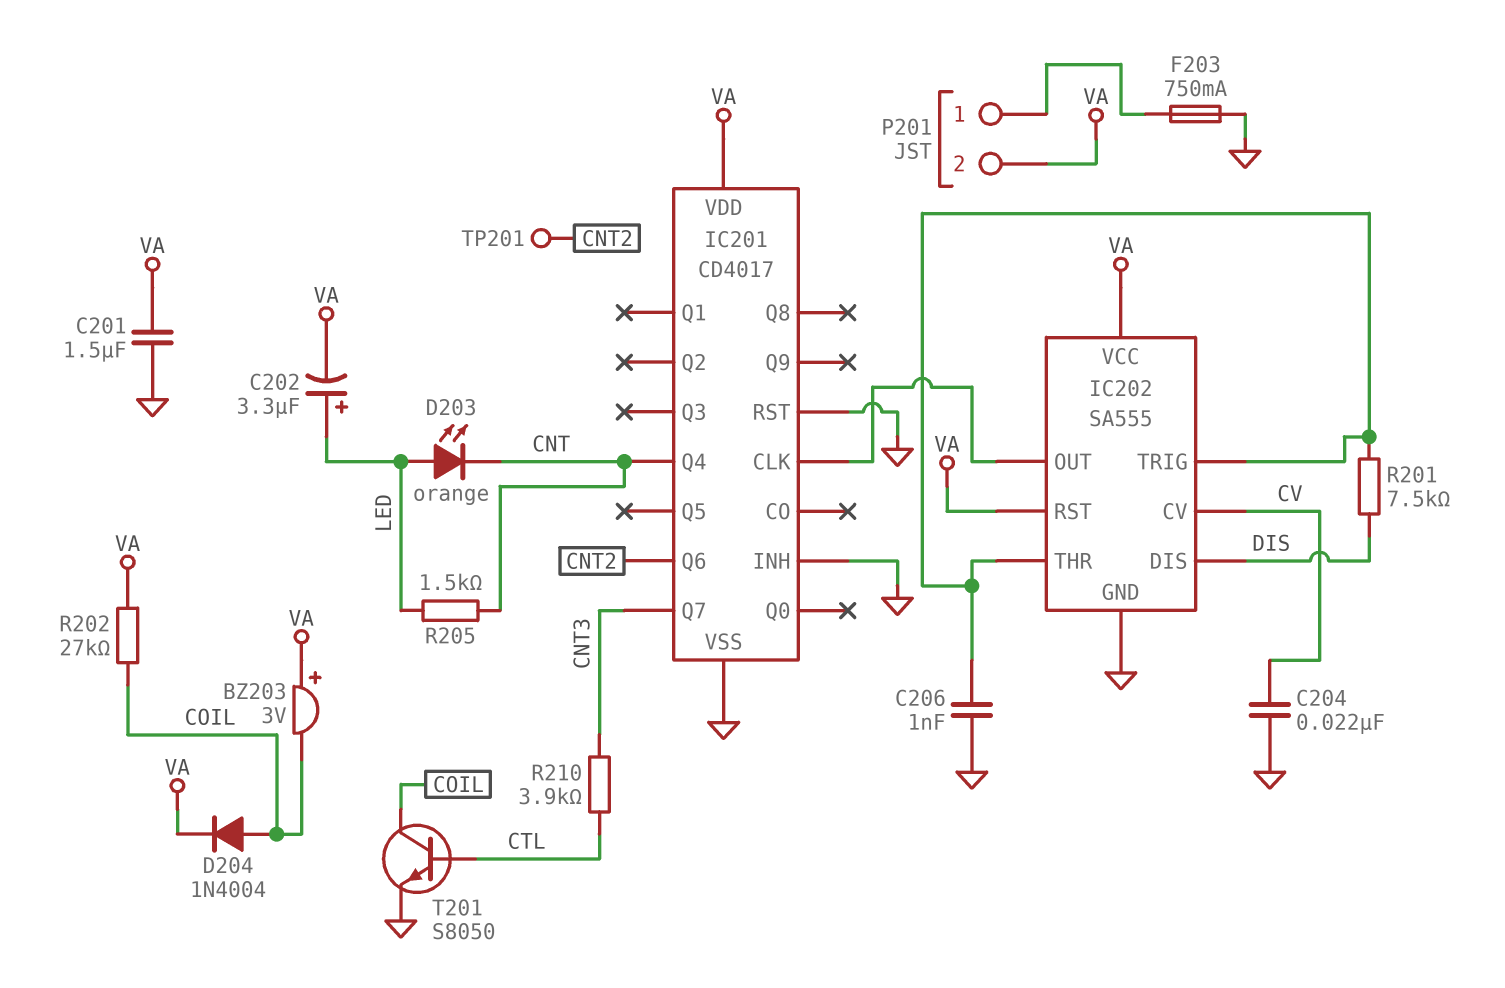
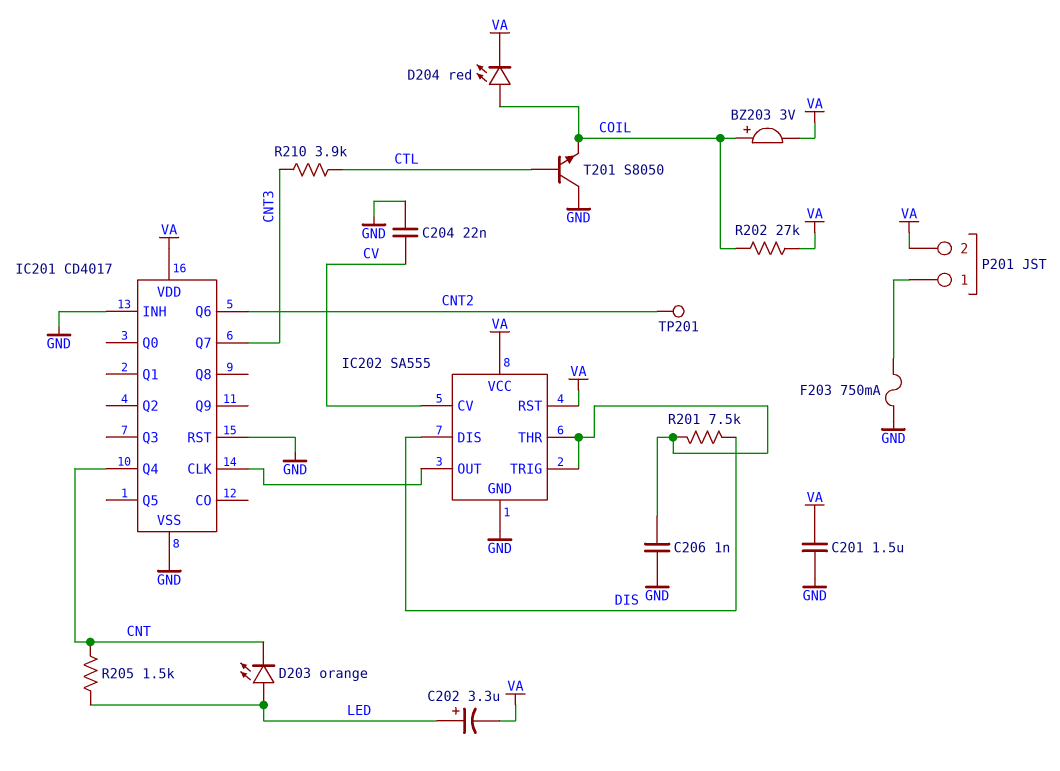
BZ203: buzzer 3V (plus VA, minus COIL) -> buzzer 3V (plus COIL, minus VA)
D204: diode 1N4004 (A COIL, K VA) -> LED red (A COIL, K VA)
T201: NPN S8050 (B CTL, C COIL, E GND) -> NPN S8050 (B CTL, C GND, E COIL)

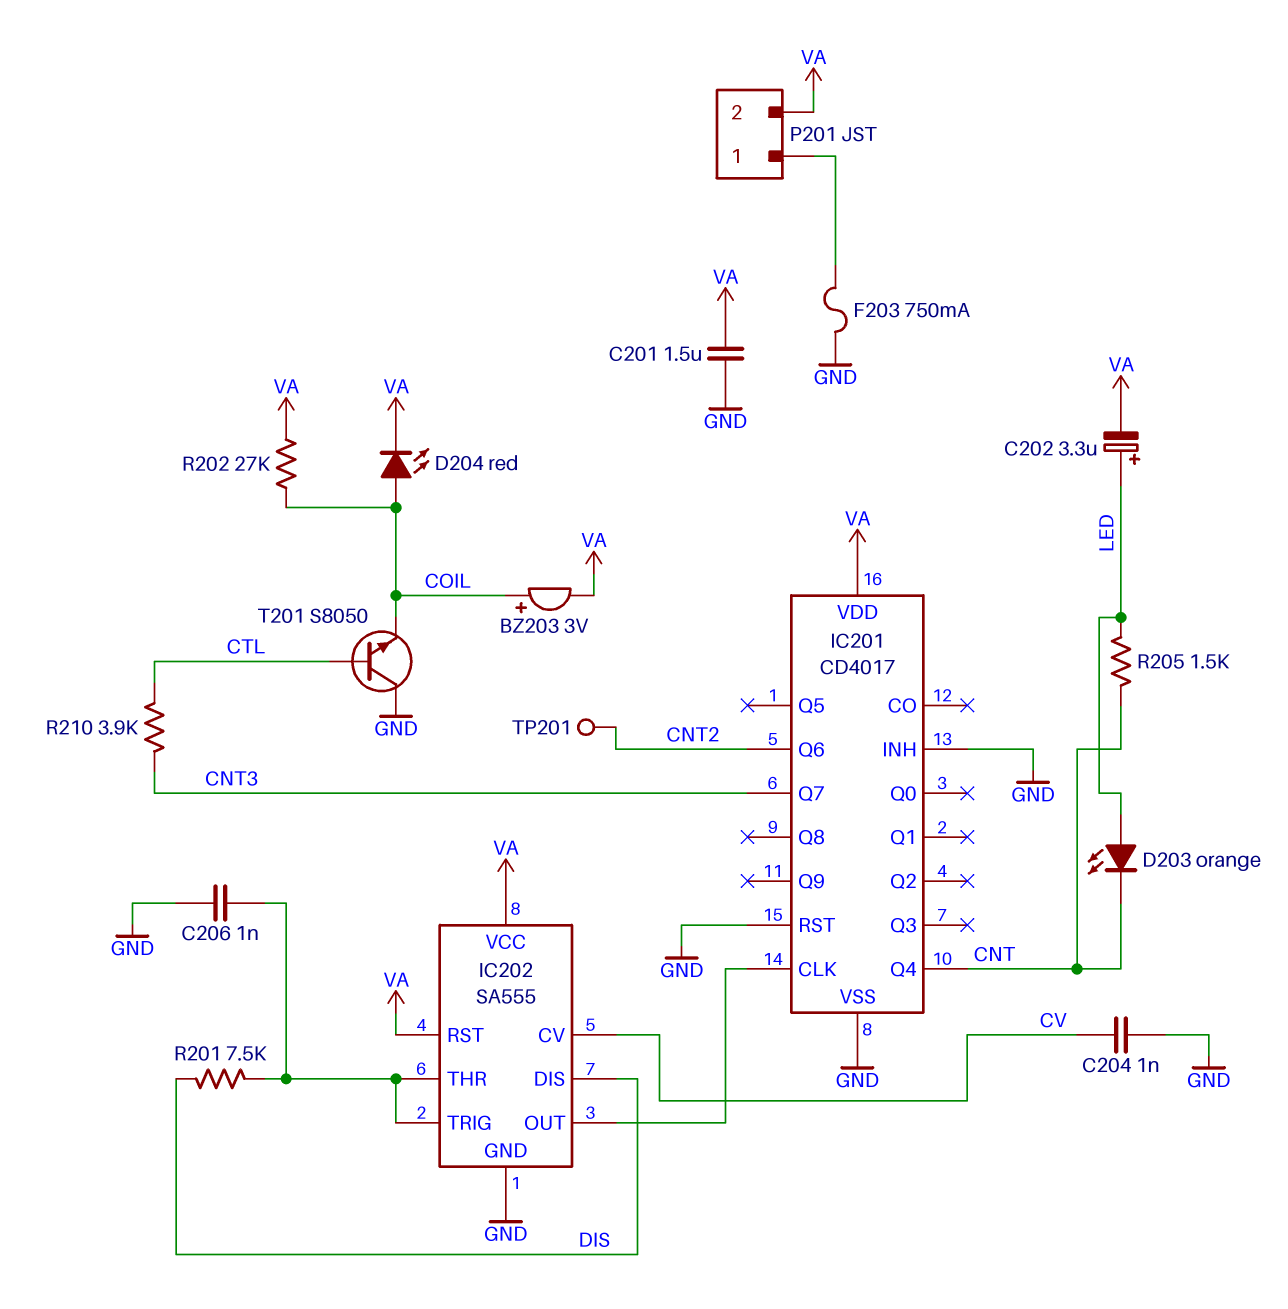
C204: 22nF (CV, GND) -> 1nF (CV, GND)

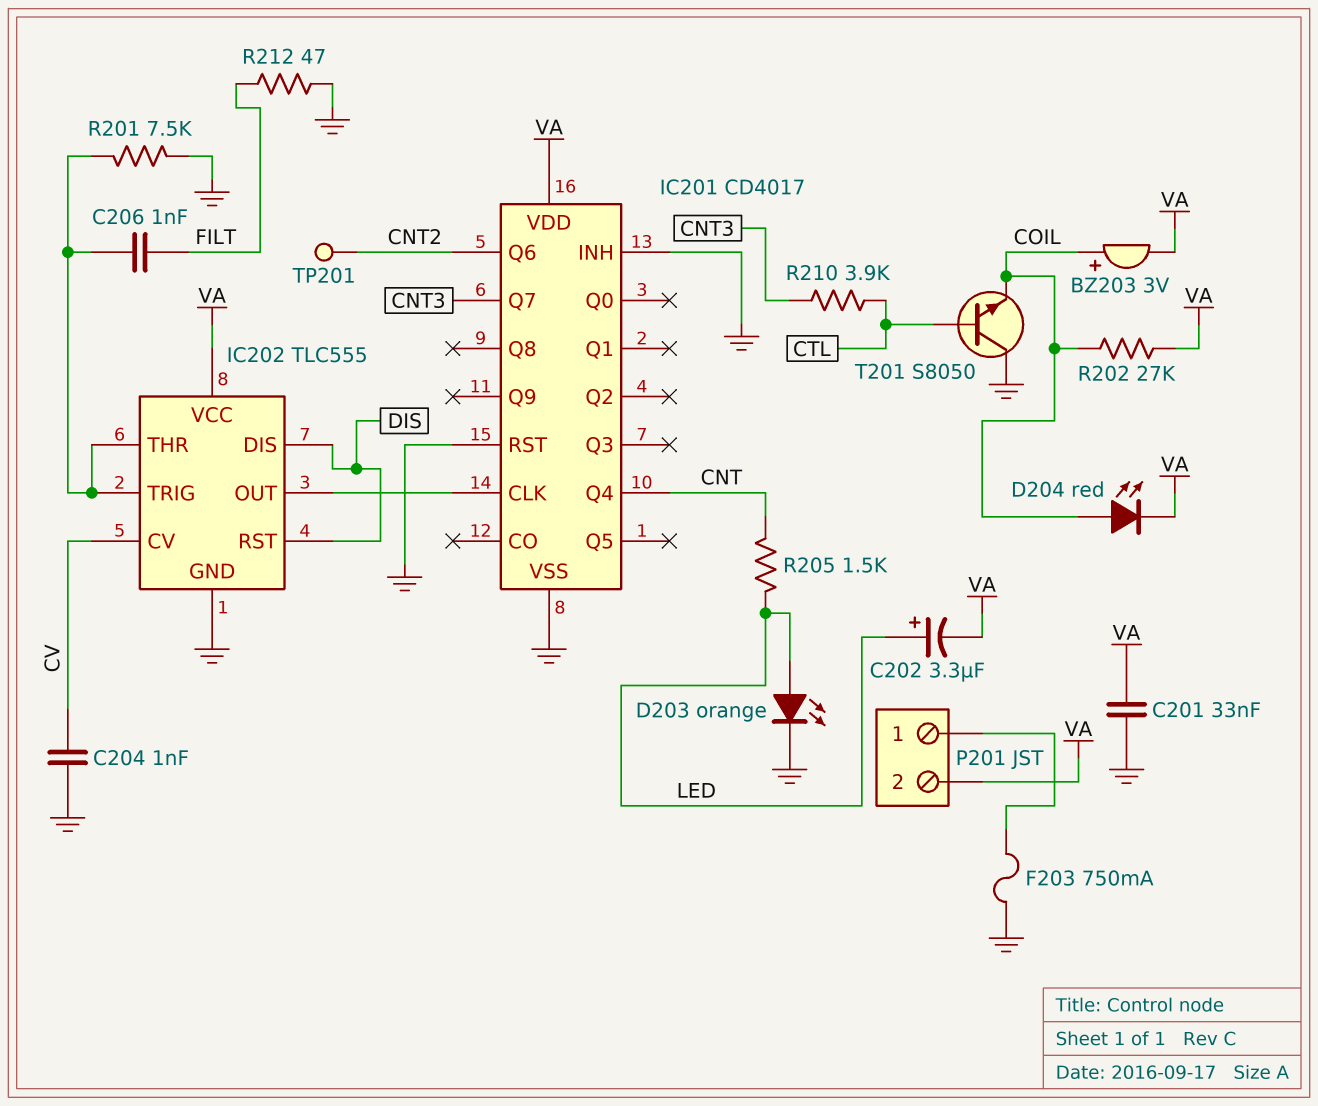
C201: 1.5uF (GND, VA) -> 33nF (GND, VA)
C206: 1nF (GND, IC202/THR) -> 1nF (FILT, IC202/THR)
D203: LED orange (A LED, K CNT) -> LED orange (A LED, K GND)
IC202: SA555 -> TLC555
IC202 pin RST: VA -> DIS
R201: 7.5k (DIS, IC202/THR) -> 7.5k (GND, IC202/THR)
R212: none -> 47 (FILT, GND)

